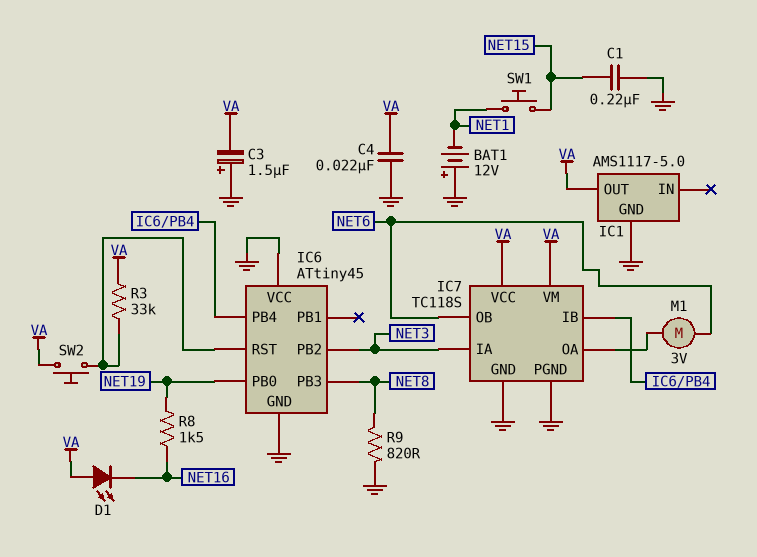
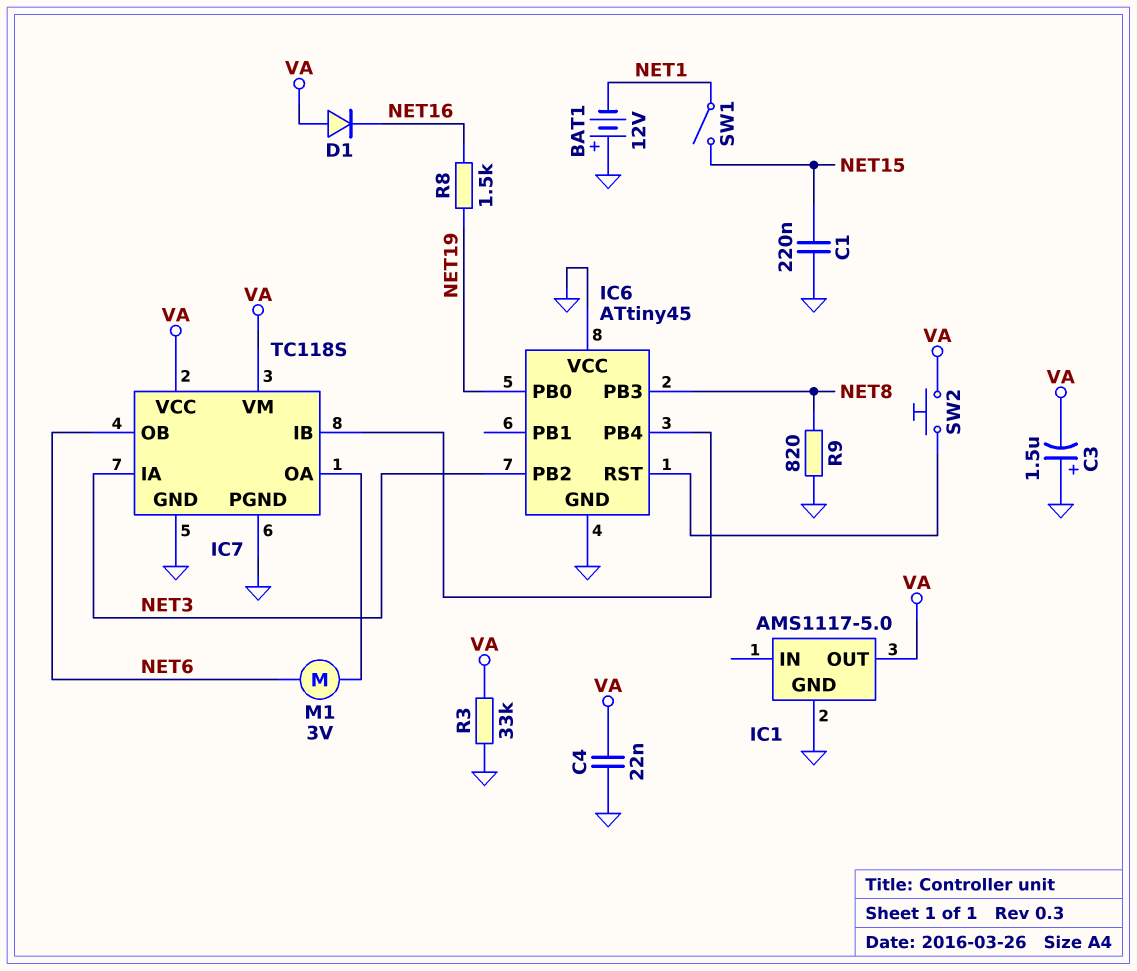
D1: LED (A VA, K NET16) -> diode (A VA, K NET16)
R3: 33k (IC6/RST, VA) -> 33k (GND, VA)
SW1: button (NET1, NET15) -> switch (NET1, NET15)

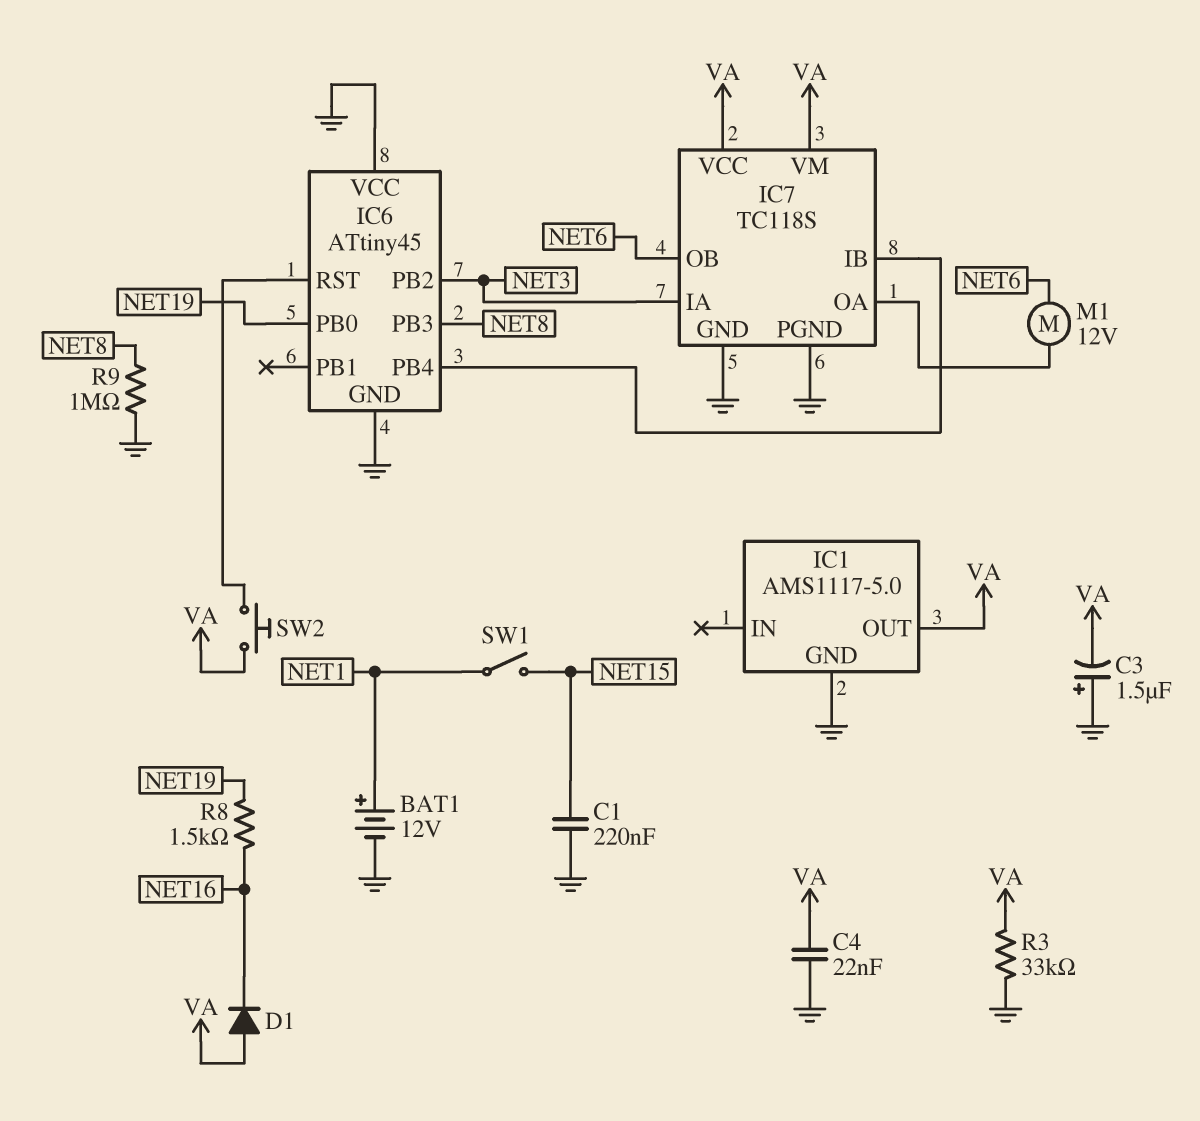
BAT1: 12V (plus GND, minus NET1) -> 12V (plus NET1, minus GND)
M1: motor 3V (IC7/OA, NET6) -> motor 12V (IC7/OA, NET6)
R9: 820 (GND, NET8) -> 1M (GND, NET8)

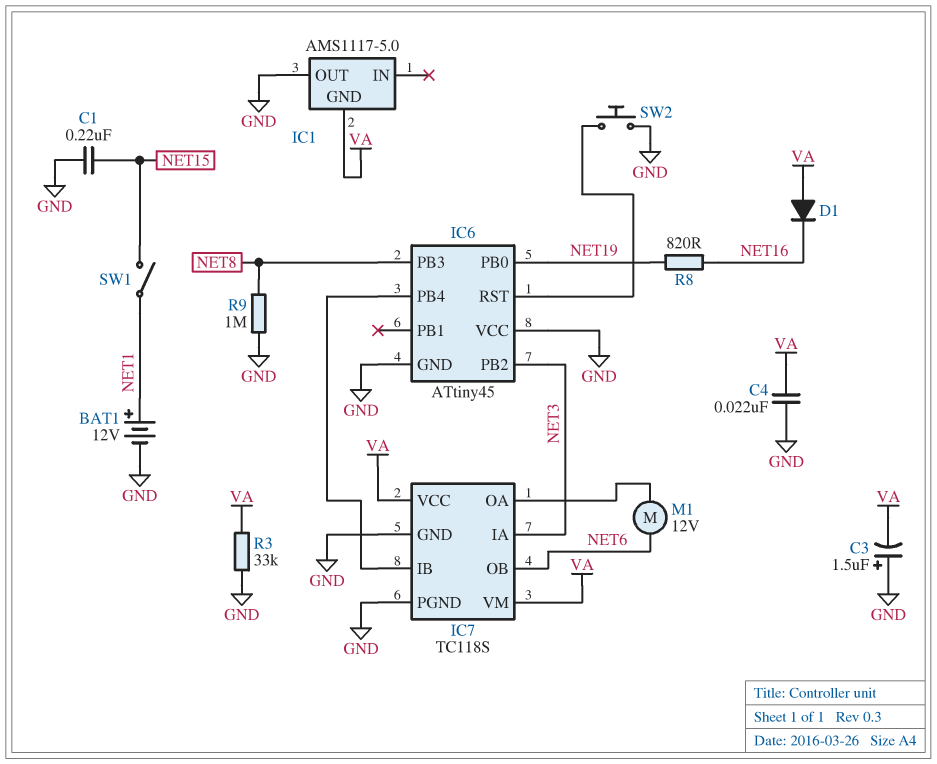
IC1 pin GND: GND -> VA
IC1 pin OUT: VA -> GND
R8: 1.5k (NET16, NET19) -> 820 (NET16, NET19)
SW2: button (IC6/RST, VA) -> button (GND, IC6/RST)

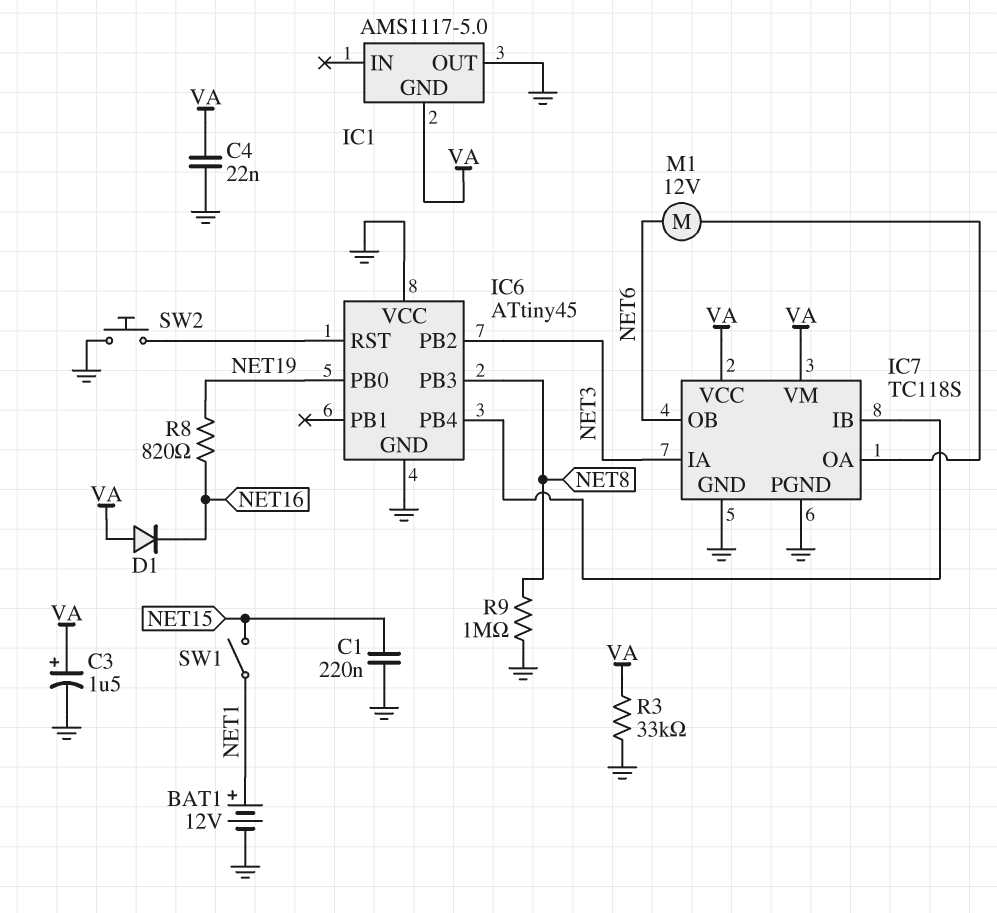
C3: 1.5uF (plus GND, minus VA) -> 1.5uF (plus VA, minus GND)

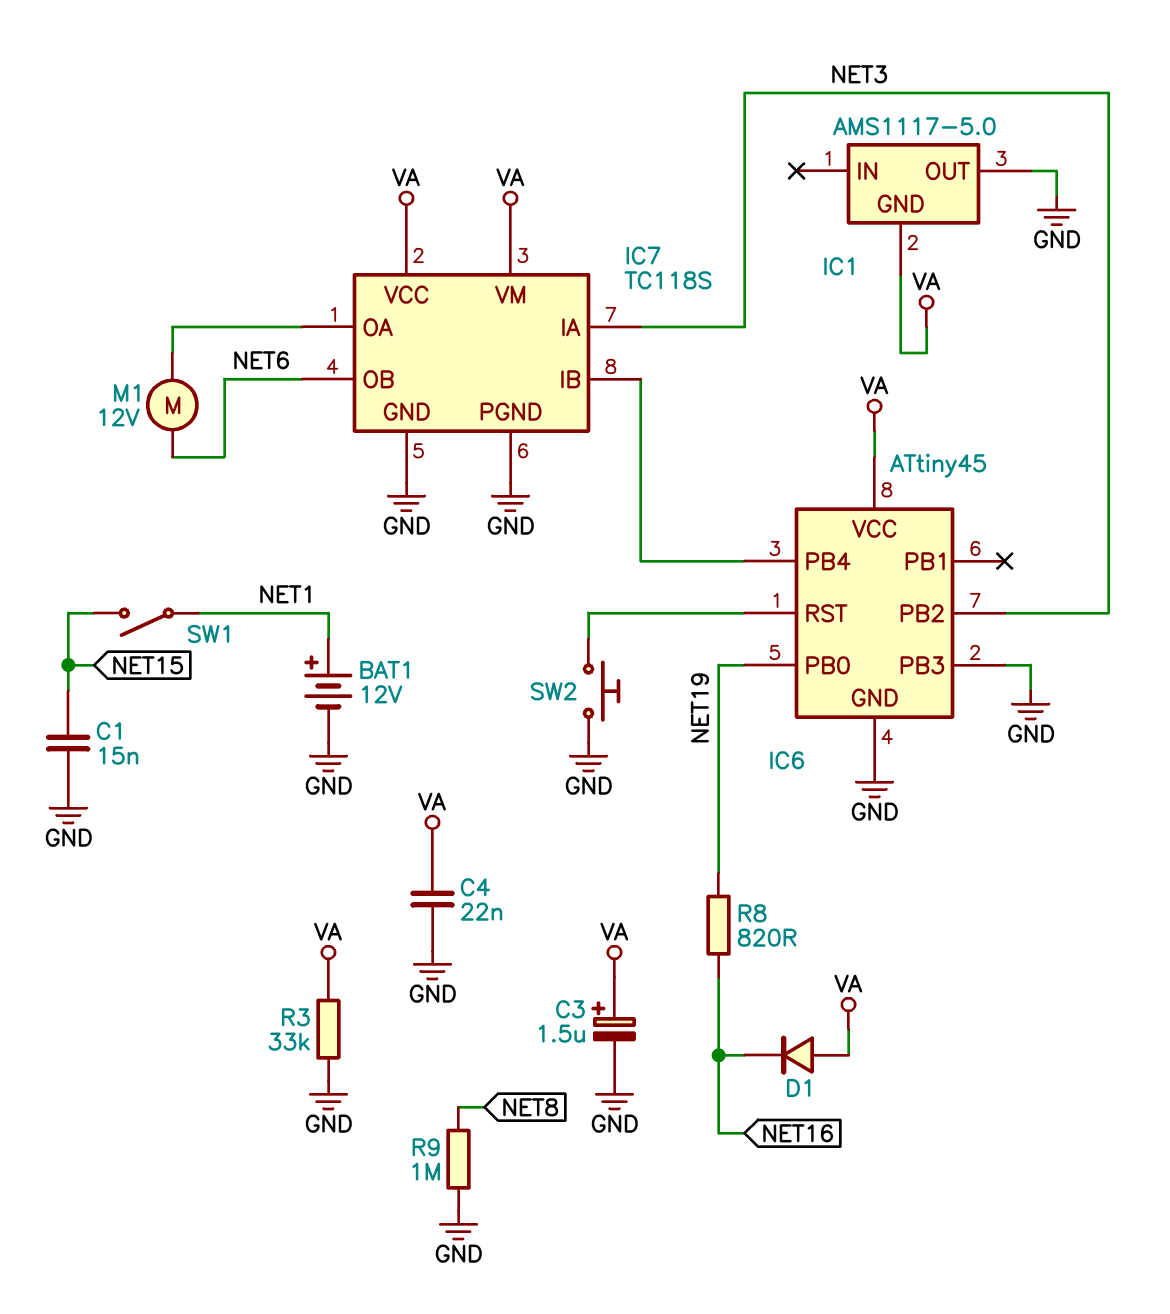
C1: 220nF (GND, NET15) -> 15nF (GND, NET15)
IC6 pin PB3: NET8 -> GND
IC6 pin VCC: GND -> VA

